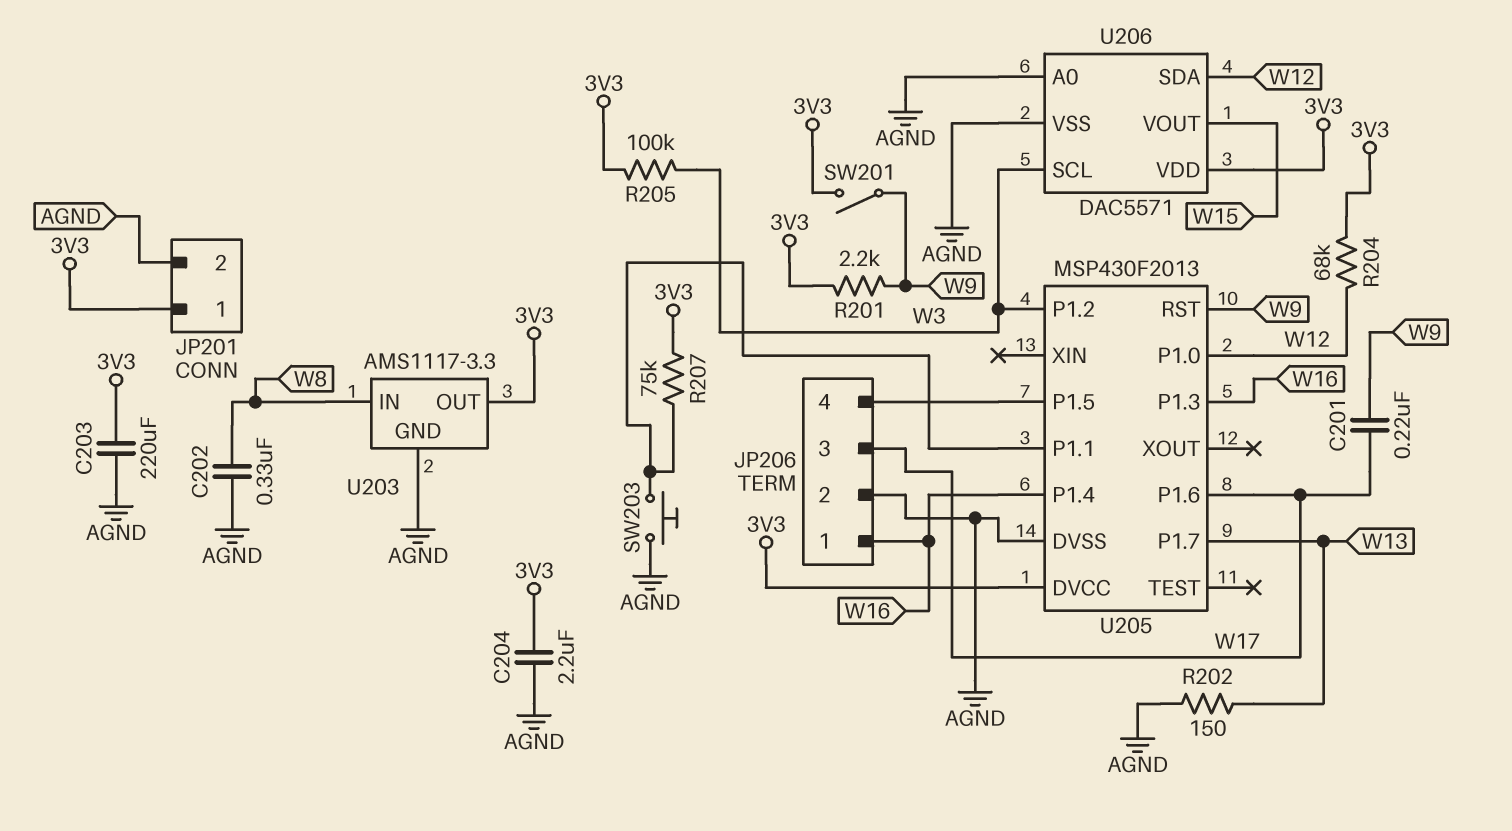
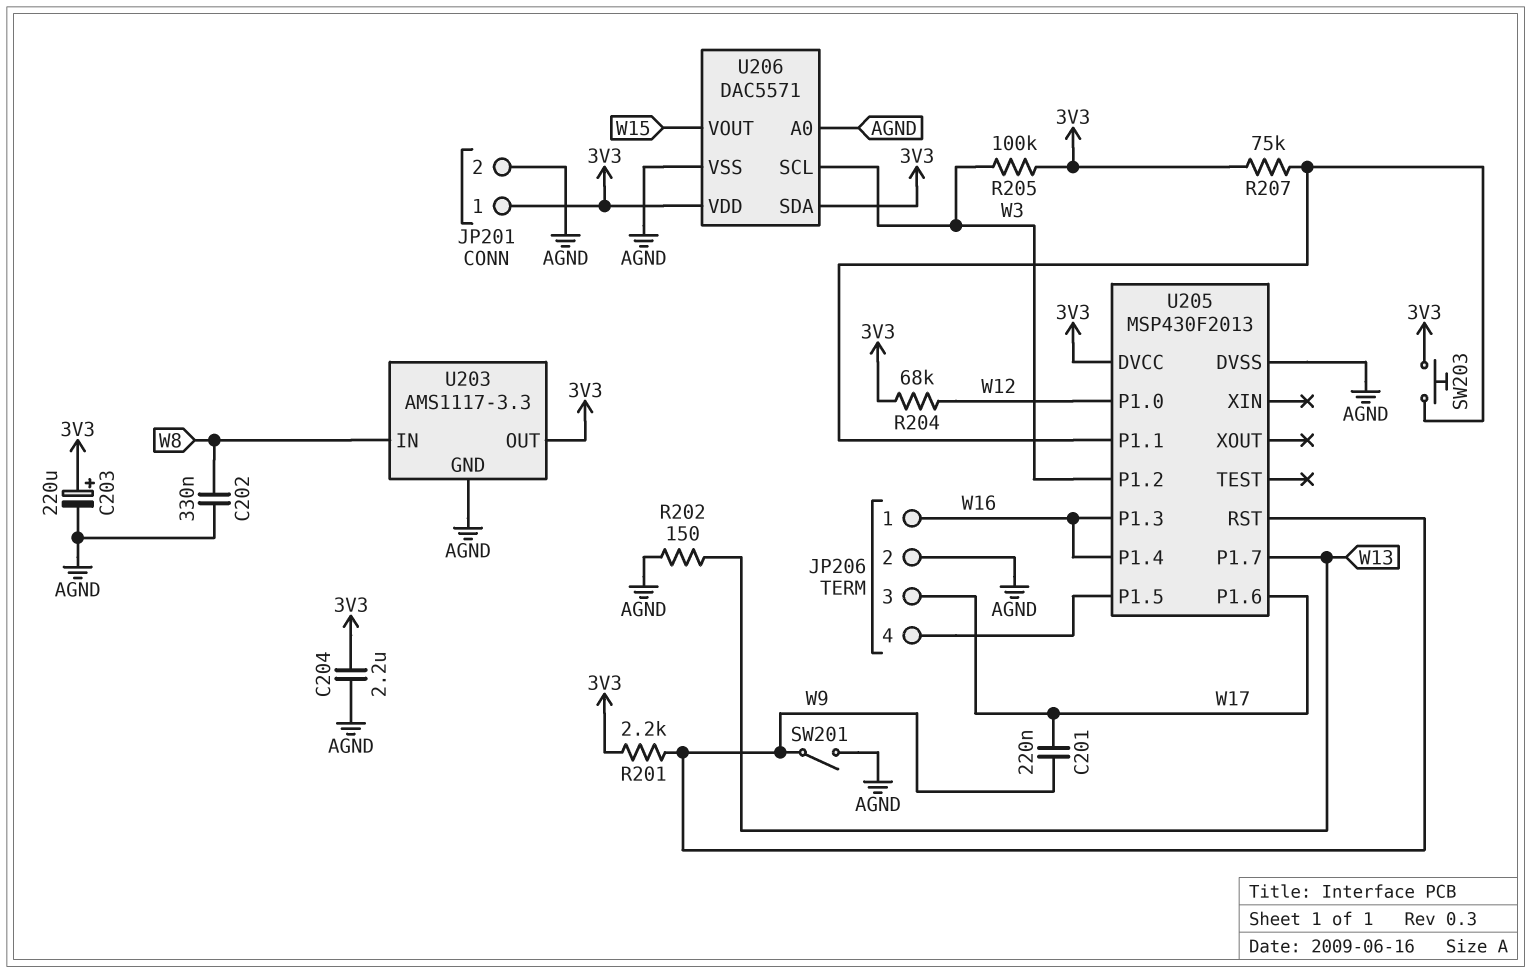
C203: 220uF (3V3, AGND) -> 220uF (plus 3V3, minus AGND)
SW201: switch (3V3, W9) -> switch (AGND, W9)
SW203: button (AGND, U205/P1.1) -> button (3V3, U205/P1.1)
U206 pin SDA: W12 -> 3V3

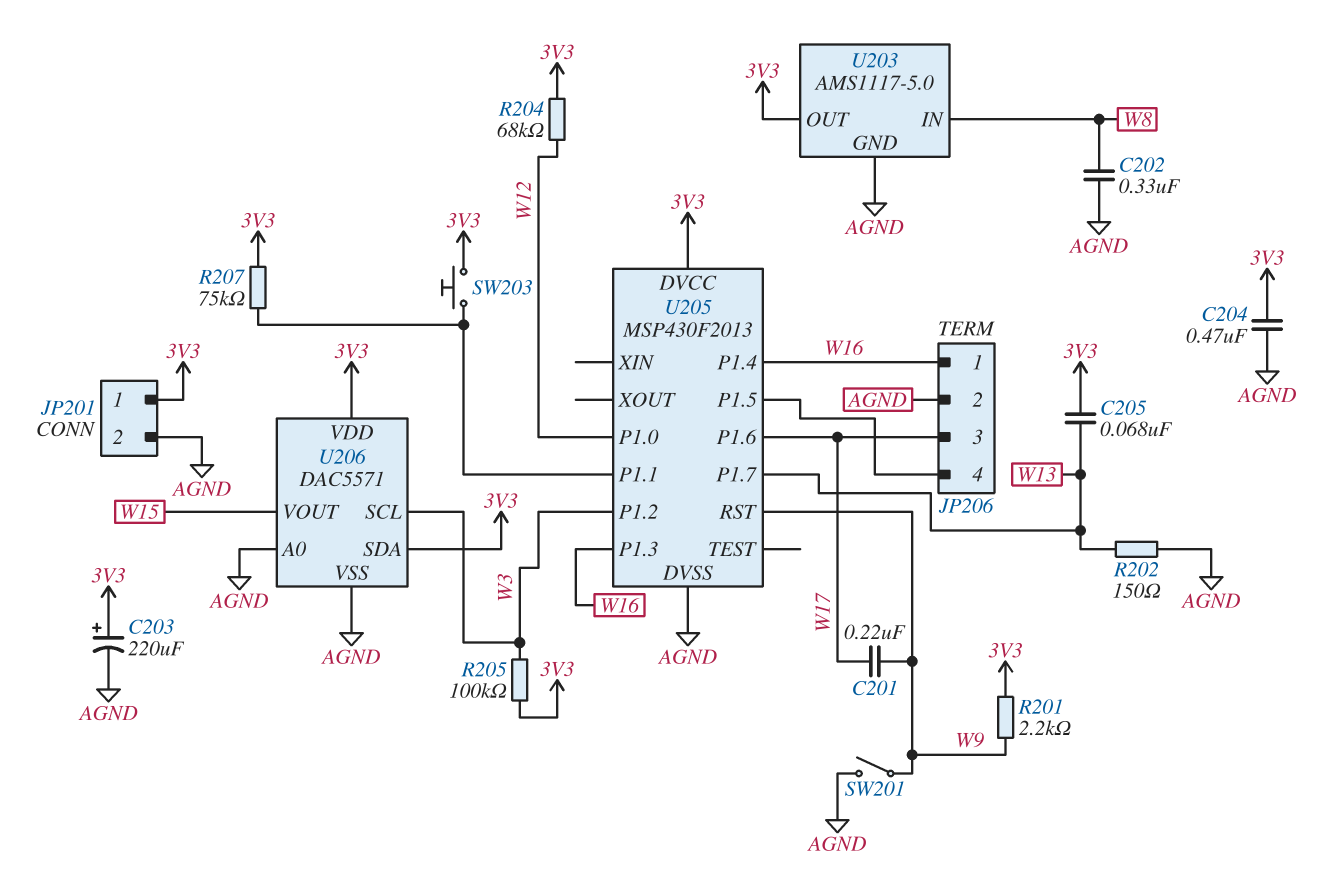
C204: 2.2uF (3V3, AGND) -> 470nF (3V3, AGND)
C205: none -> 68nF (3V3, W13)
U203: AMS1117-3.3 -> AMS1117-5.0

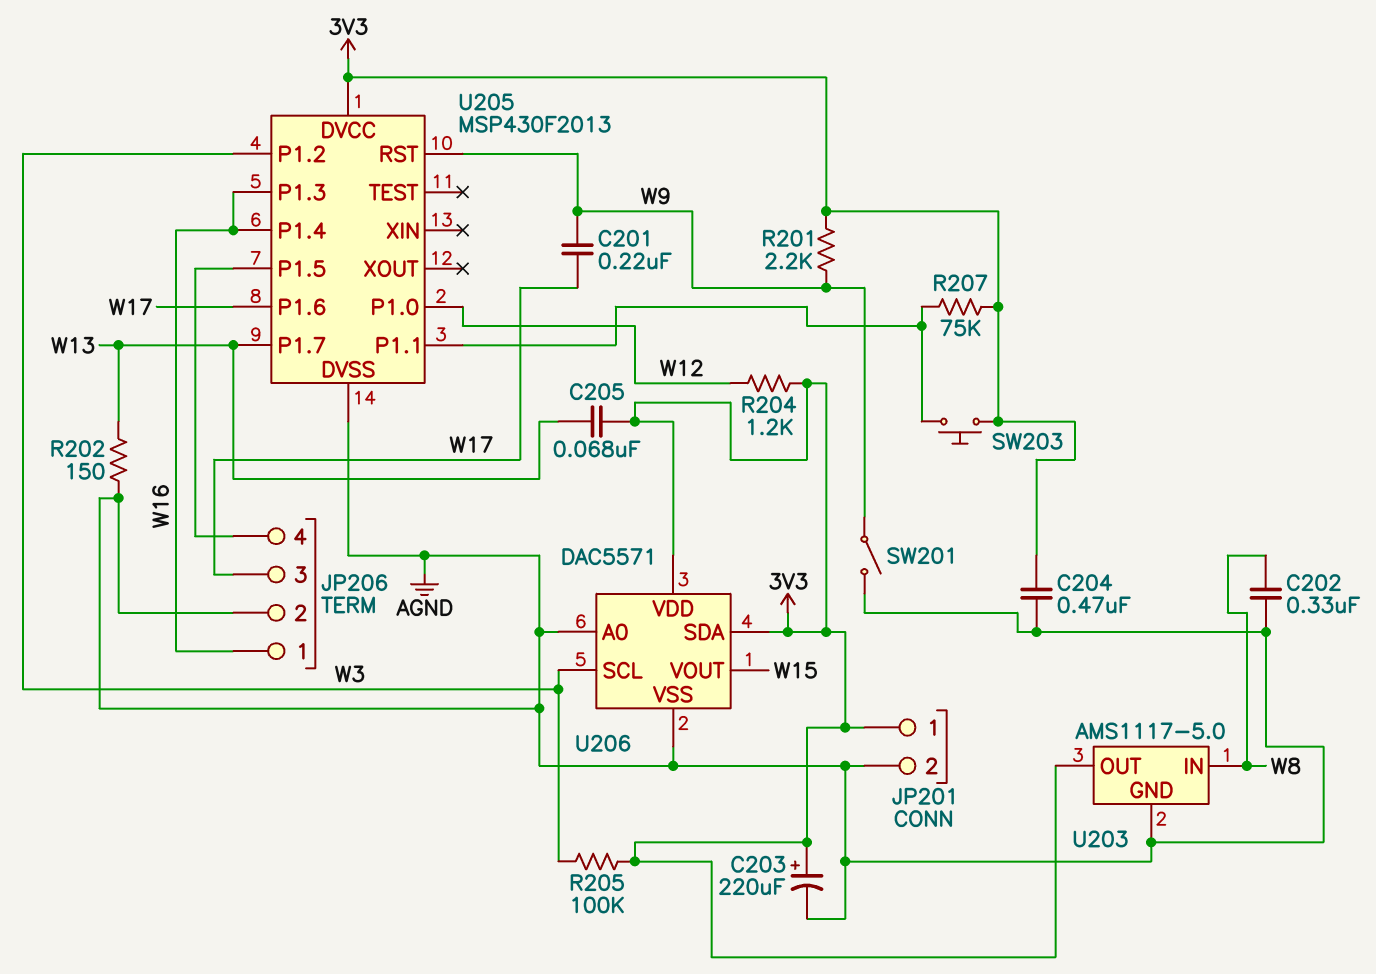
R204: 68k (3V3, W12) -> 1.2k (3V3, W12)

